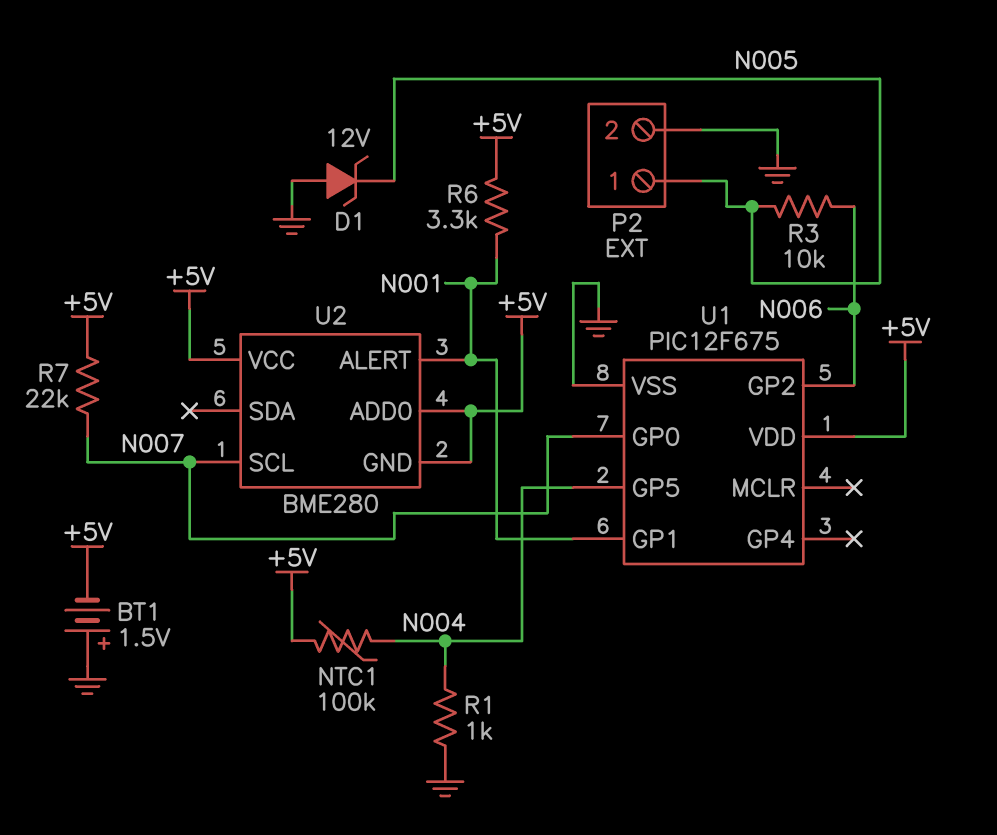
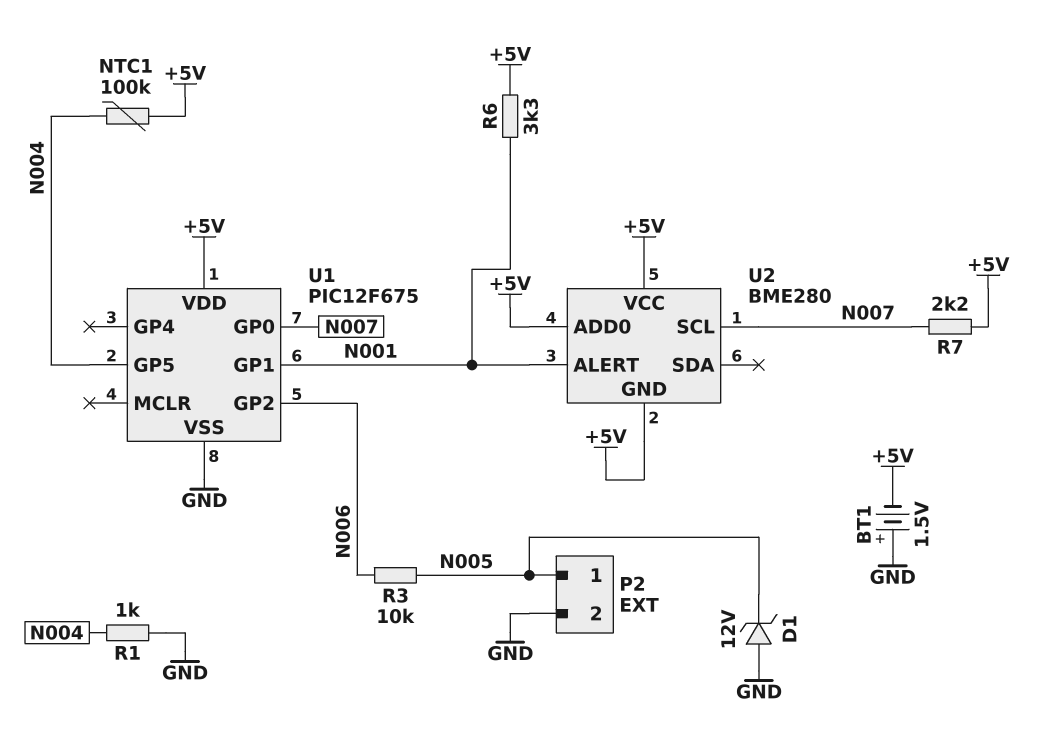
R7: 22k (+5V, N007) -> 2.2k (+5V, N007)

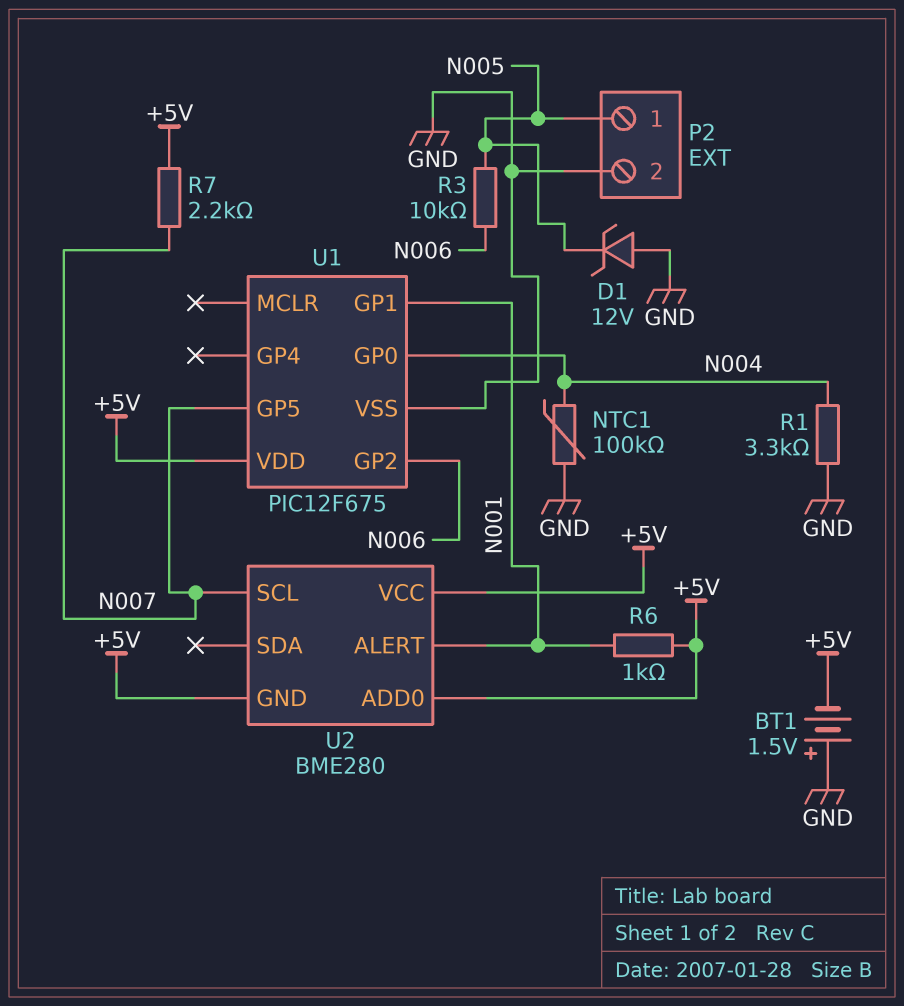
NTC1: 100k (+5V, N004) -> 100k (GND, N004)
R1: 1k (GND, N004) -> 3.3k (GND, N004)
R6: 3.3k (+5V, N001) -> 1k (+5V, N001)
U1 pin GP0: N007 -> N004
U1 pin GP5: N004 -> N007

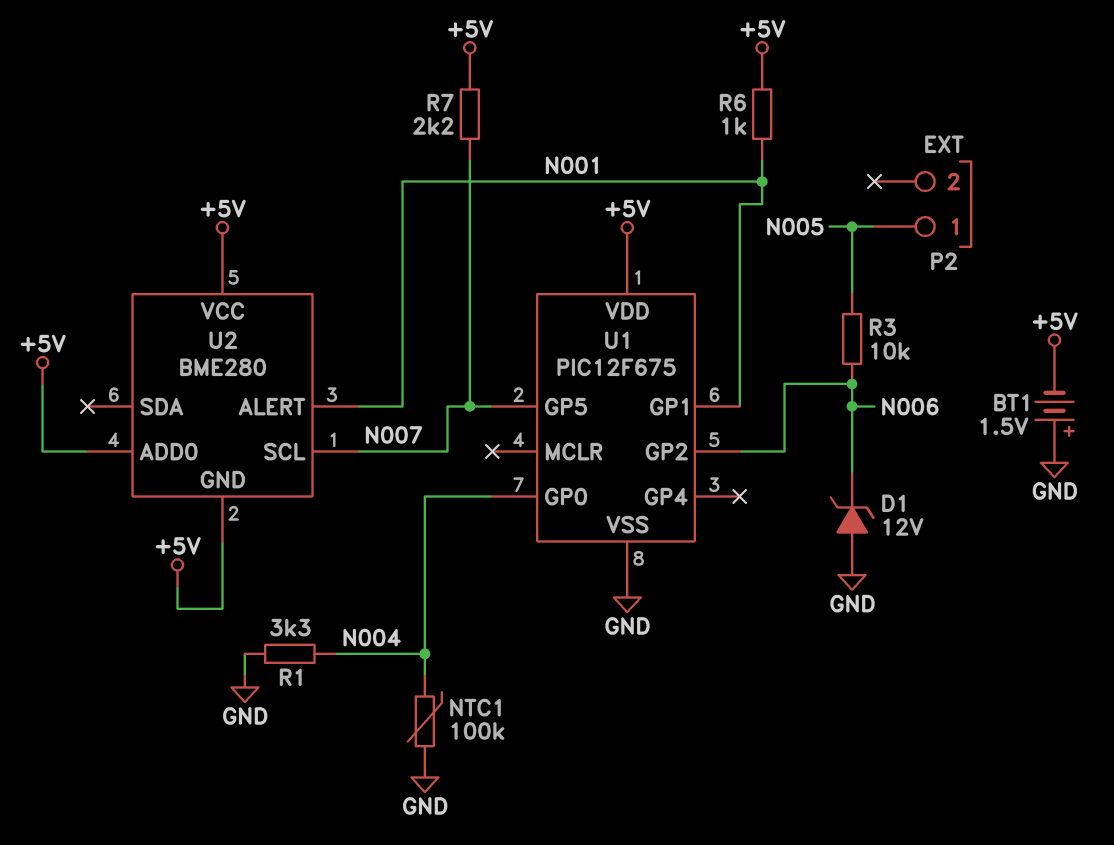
D1: zener 12V (A GND, K N005) -> zener 12V (A GND, K N006)
P2 pin 2: GND -> none

